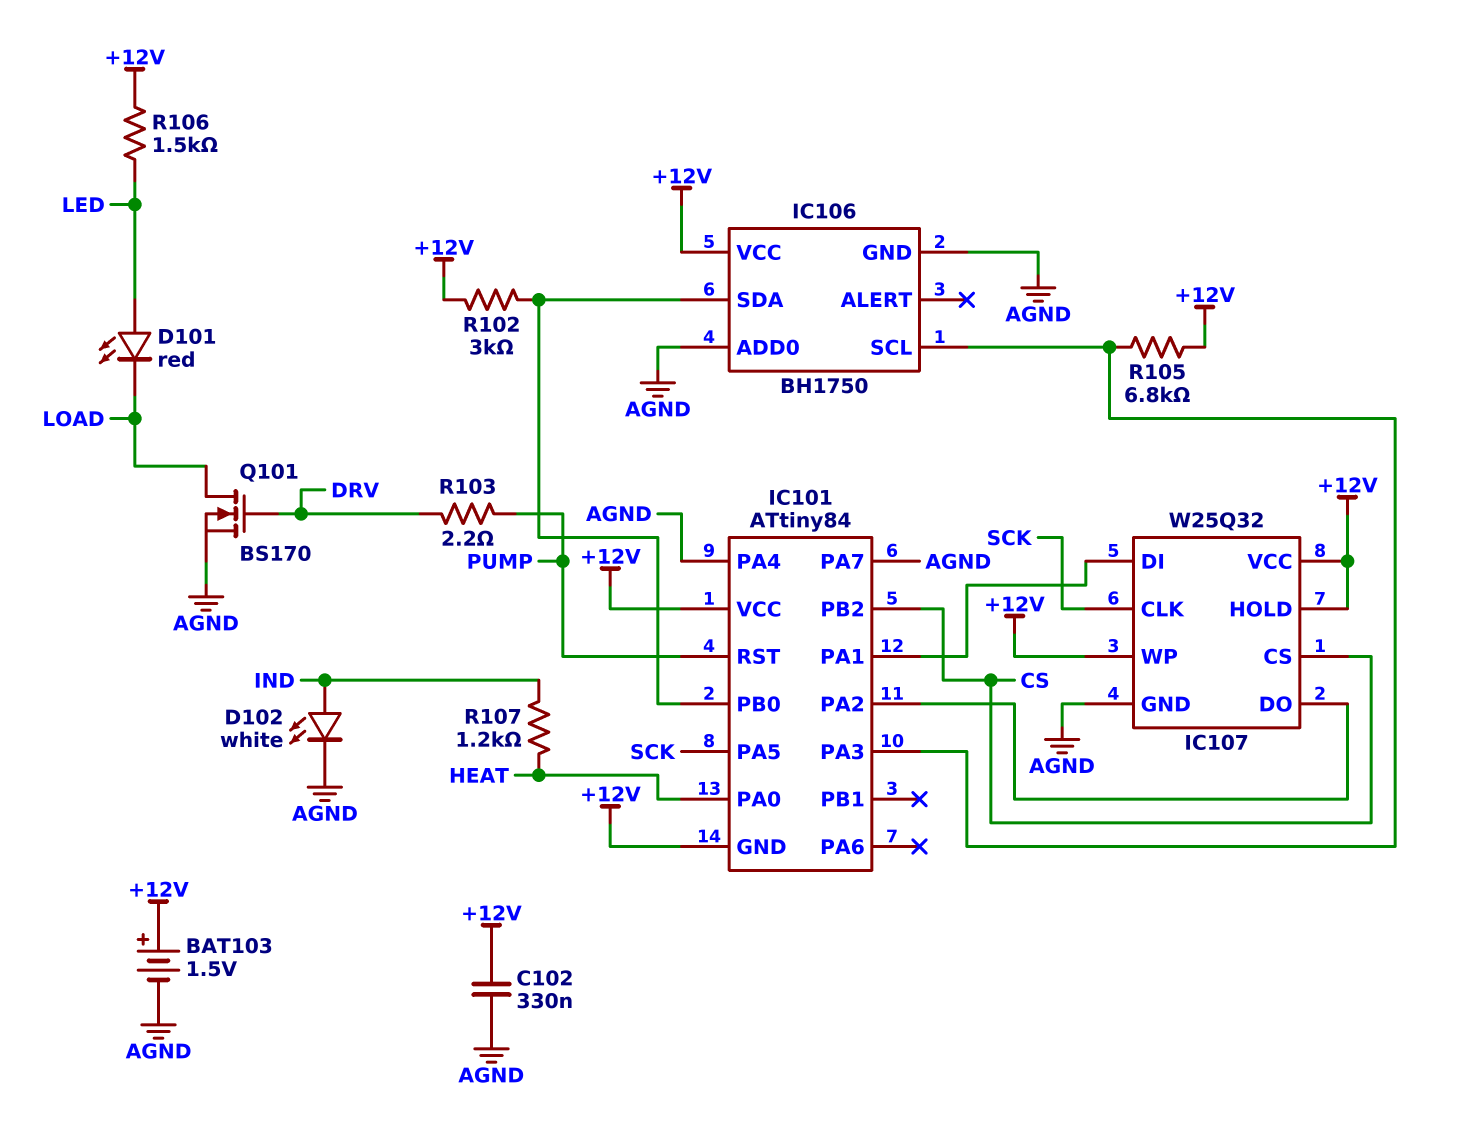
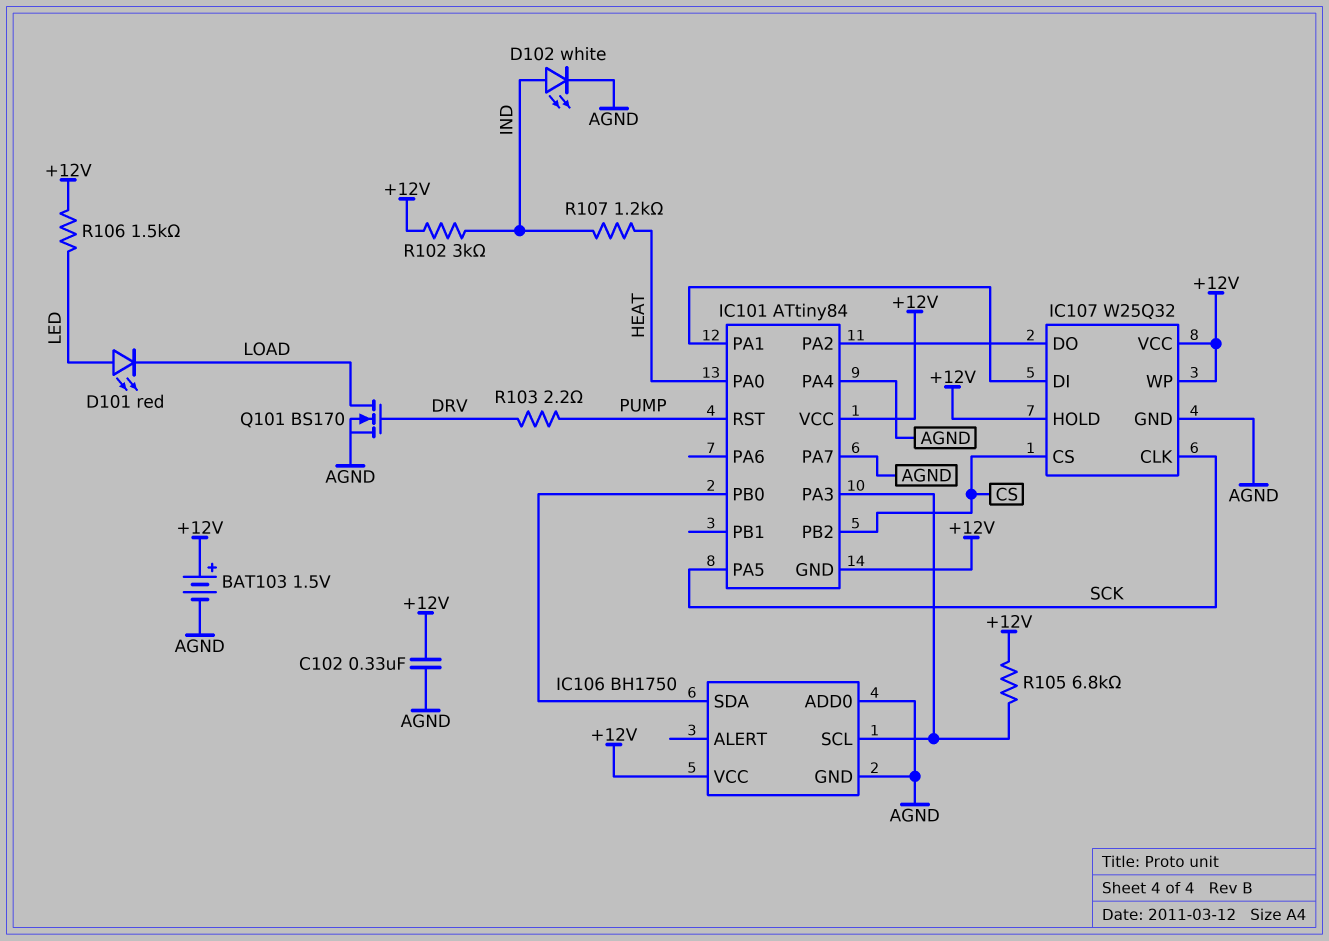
R102: 3k (+12V, IC101/PB0) -> 3k (+12V, IND)

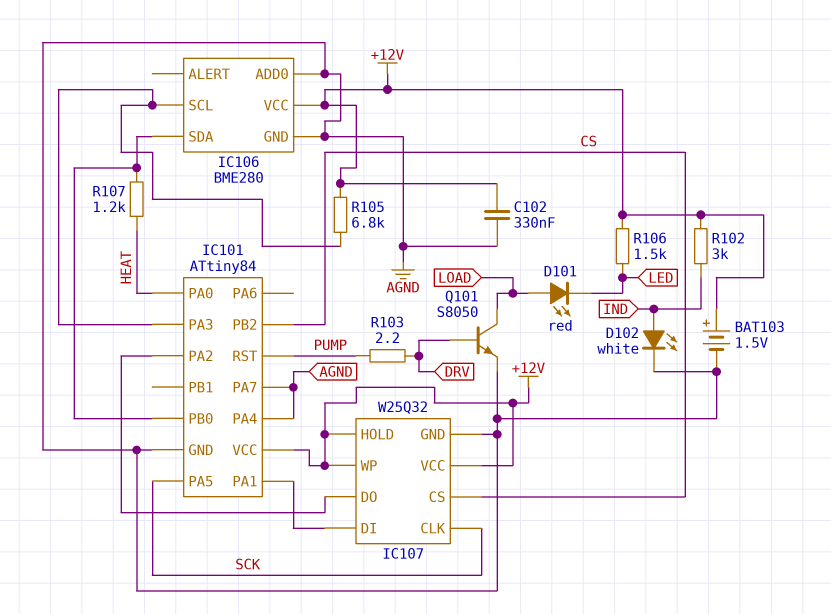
D101: LED red (A LED, K LOAD) -> LED red (A LOAD, K LED)
IC101 pin GND: +12V -> AGND
IC106: BH1750 -> BME280
Q101: NMOS BS170 (G DRV, D LOAD, S AGND) -> NPN S8050 (B DRV, C LOAD, E AGND)
R107: 1.2k (HEAT, IND) -> 1.2k (HEAT, IC101/PB0)

